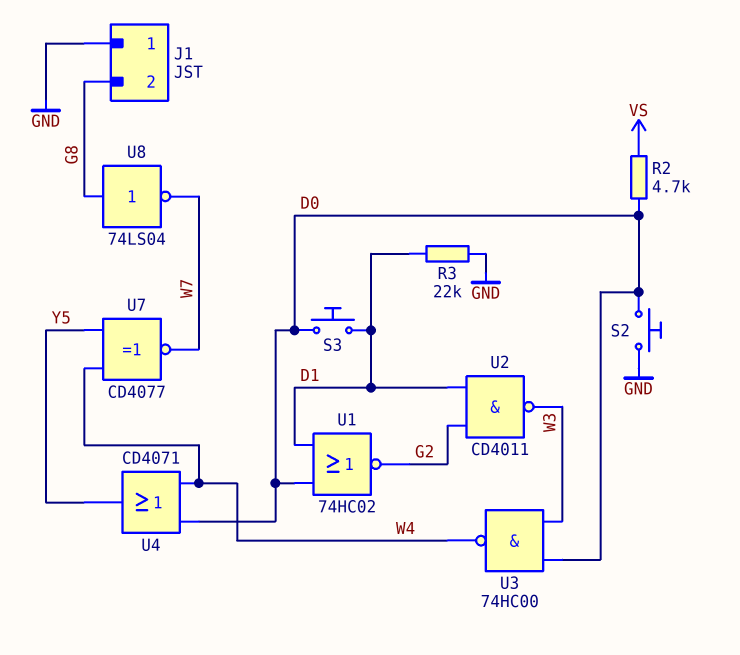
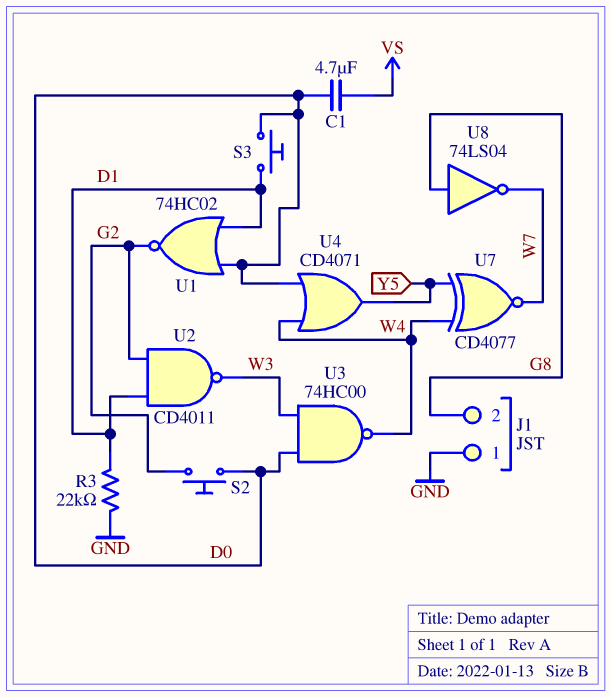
C1: none -> 4.7uF (D0, VS)
R2: 4.7k (D0, VS) -> none
S2: button (D0, GND) -> button (D0, G2)

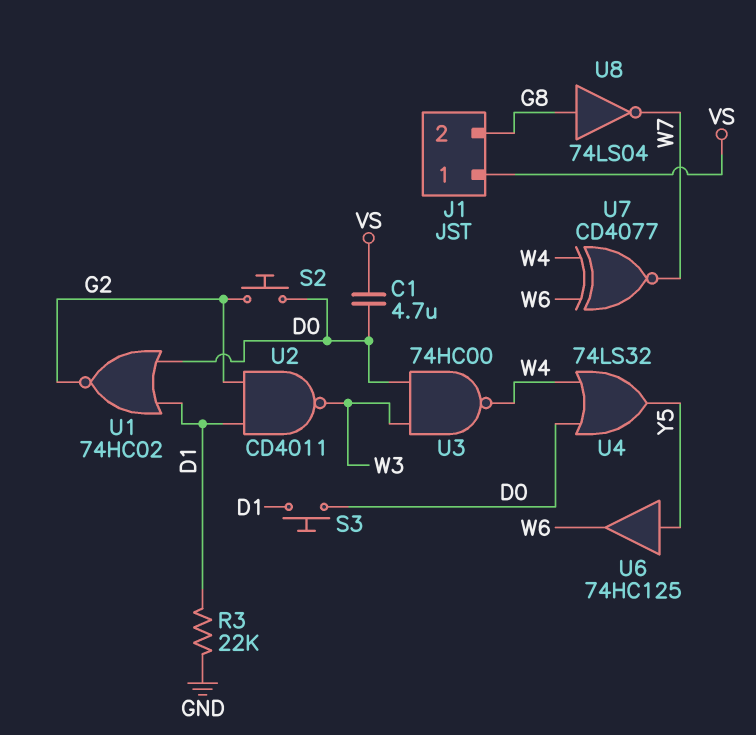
J1 pin 1: GND -> VS
U4: OR CD4071 (in D0, in W4, out Y5) -> OR 74LS32 (in D0, in W4, out Y5)
U6: none -> buffer 74HC125 (in Y5, out W6)
U7: XNOR CD4077 (in W4, in Y5, out W7) -> XNOR CD4077 (in W4, in W6, out W7)

